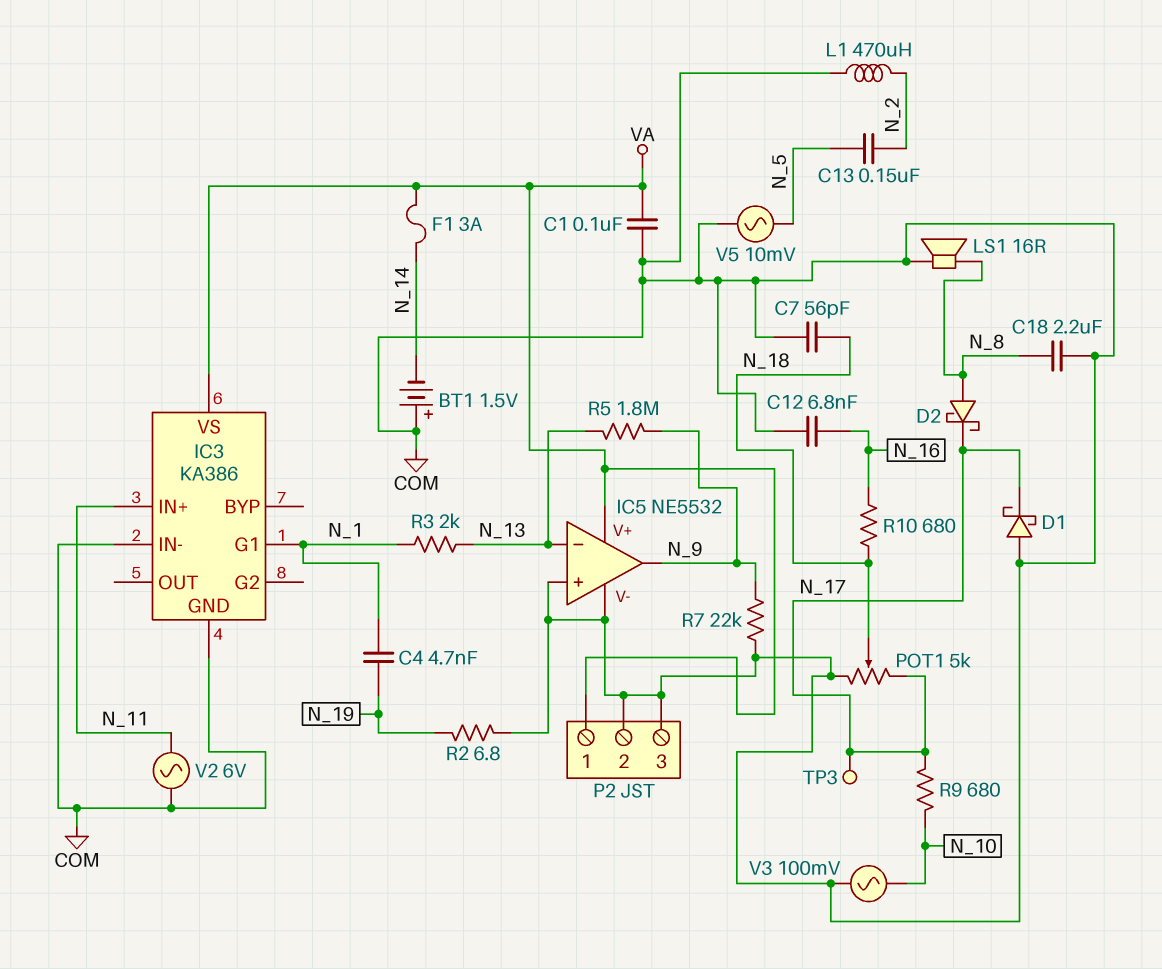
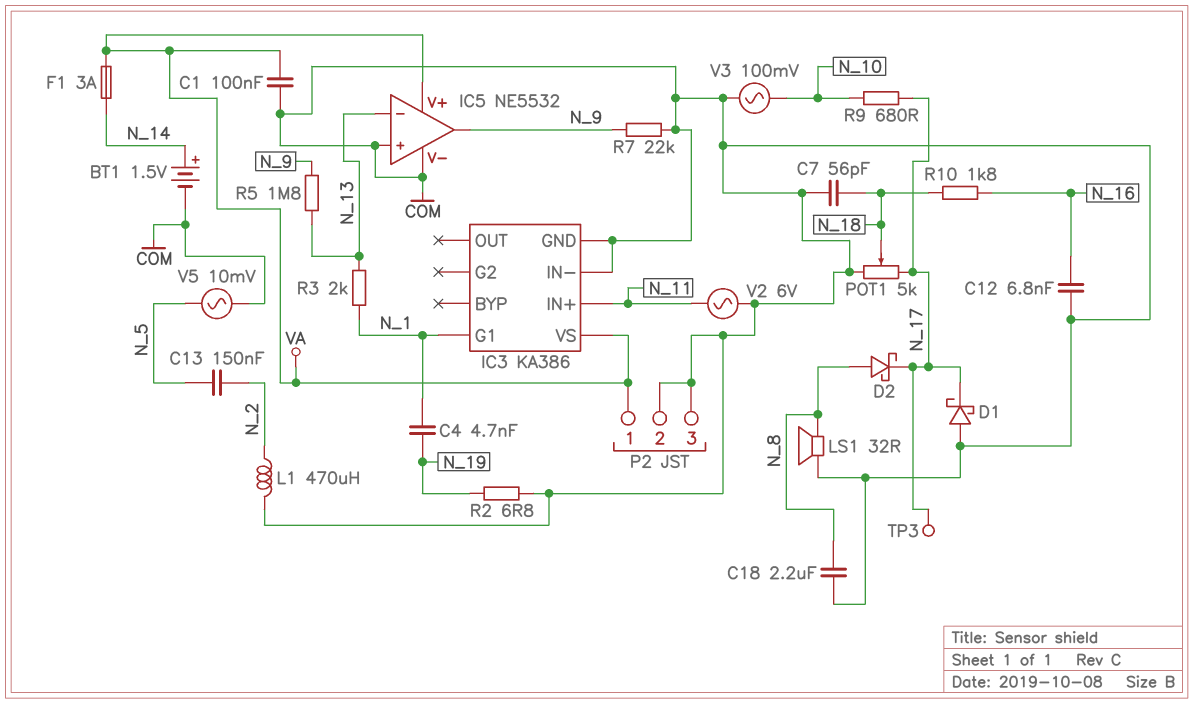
BT1: 1.5V (plus COM, minus N_14) -> 1.5V (plus N_14, minus COM)
LS1: speaker 16R (COM, N_8) -> speaker 32R (COM, N_8)
R10: 680 (N_16, N_18) -> 1.8k (N_16, N_18)

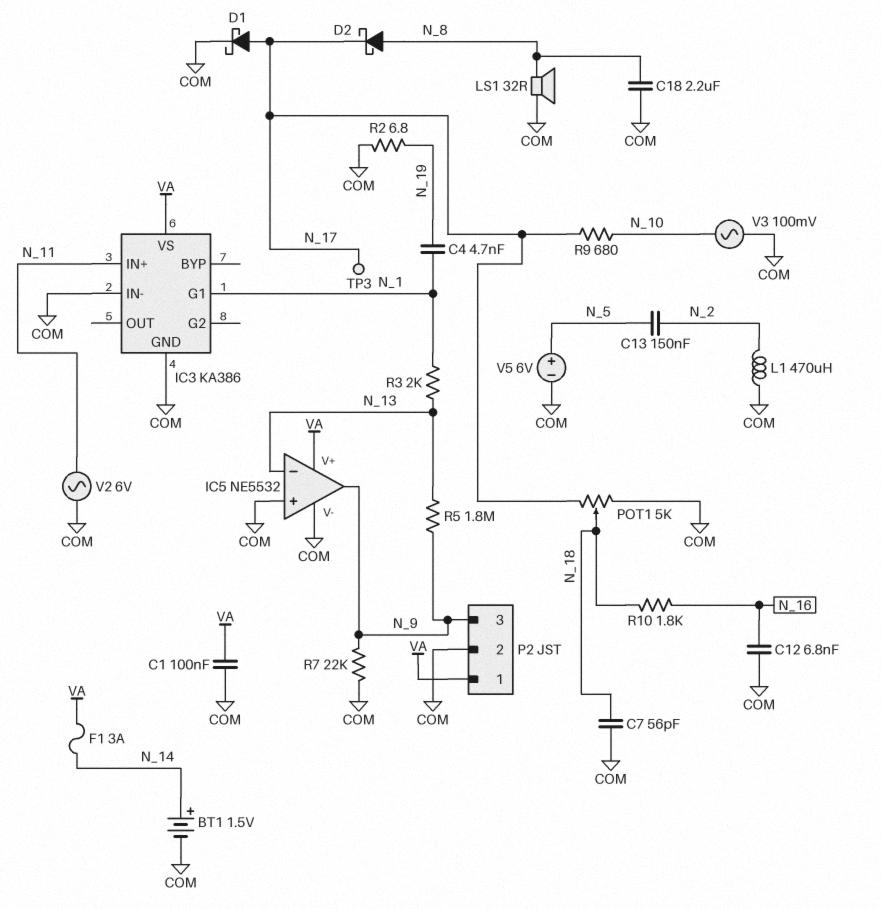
D1: schottky (A COM, K N_17) -> schottky (A N_17, K COM)
P2 pin 3: COM -> N_9
V5: AC 10mV (COM, N_5) -> 6V (plus N_5, minus COM)

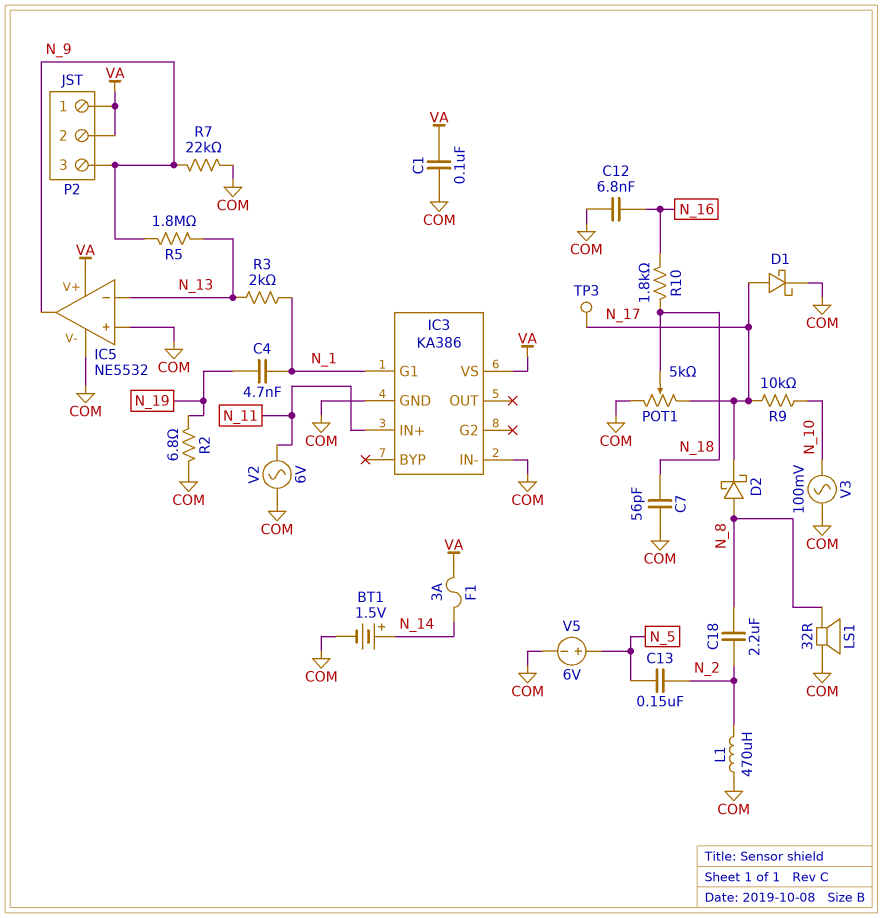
C18: 2.2uF (COM, N_8) -> 2.2uF (N_2, N_8)
P2 pin 2: COM -> VA
R9: 680 (N_10, N_17) -> 10k (N_10, N_17)

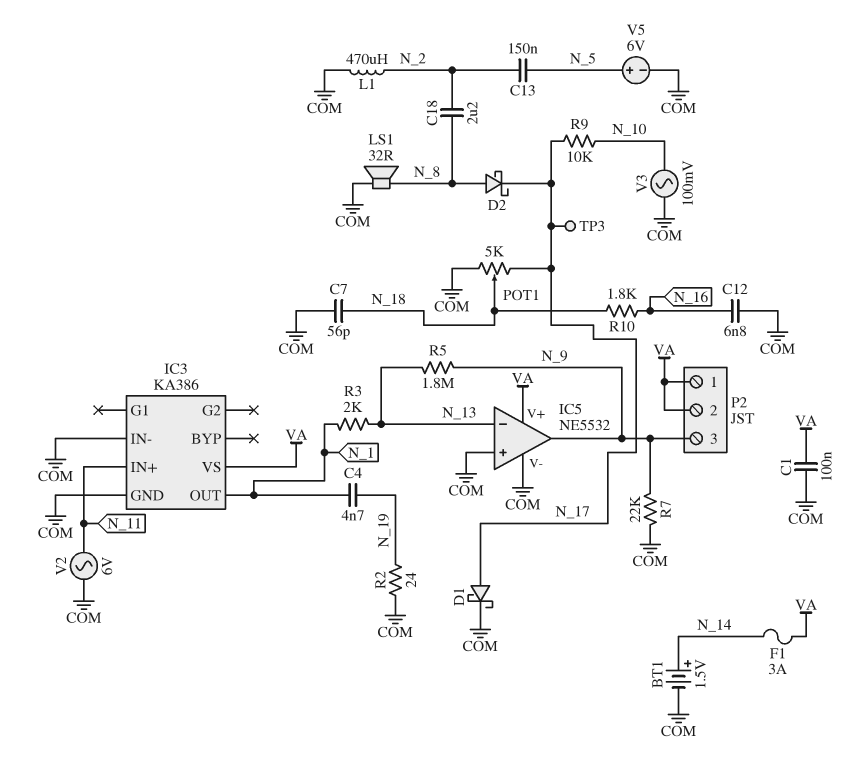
IC3 pin G1: N_1 -> none
IC3 pin OUT: none -> N_1
R2: 6.8 (COM, N_19) -> 24 (COM, N_19)

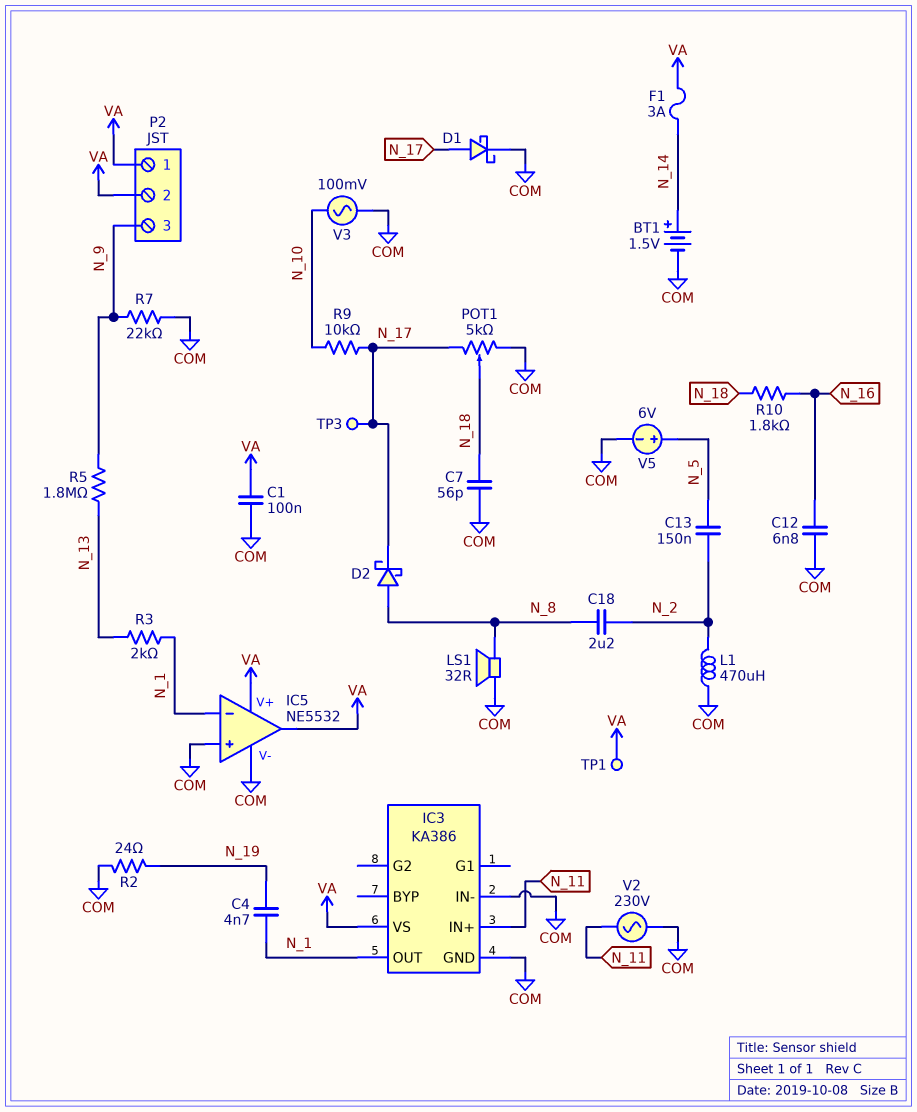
IC5 pin in-: N_13 -> N_1
IC5 pin out: N_9 -> VA
TP1: none -> test point (VA)
V2: AC 6V (COM, N_11) -> AC 230V (COM, N_11)

